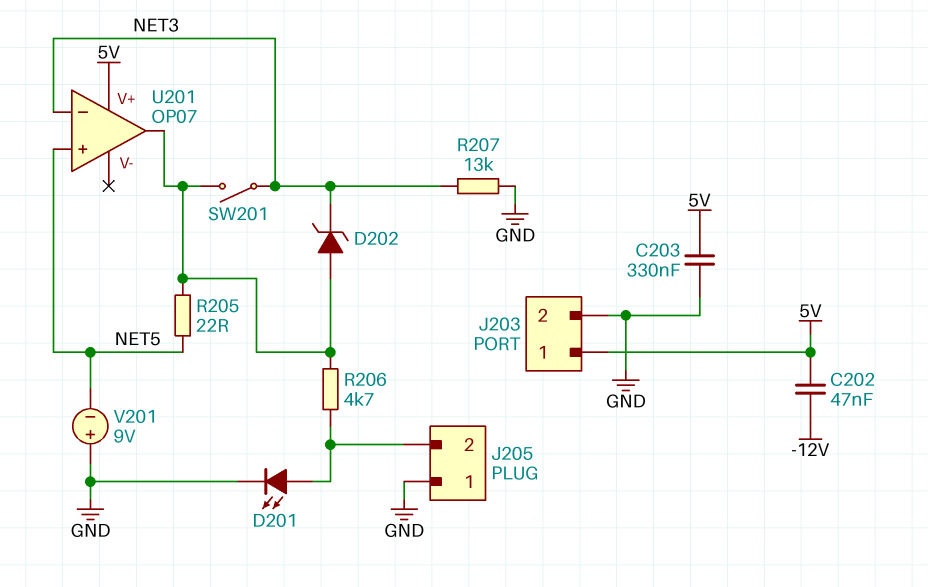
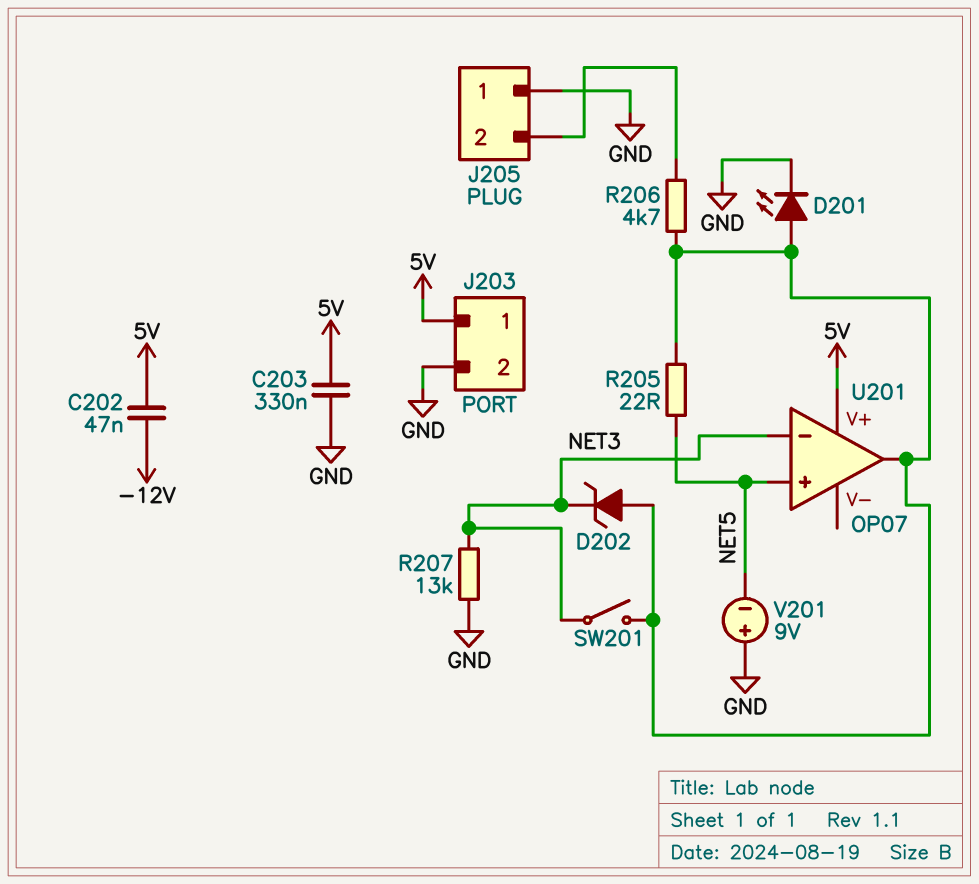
D201: LED (A J205/2, K GND) -> LED (A U201/out, K GND)

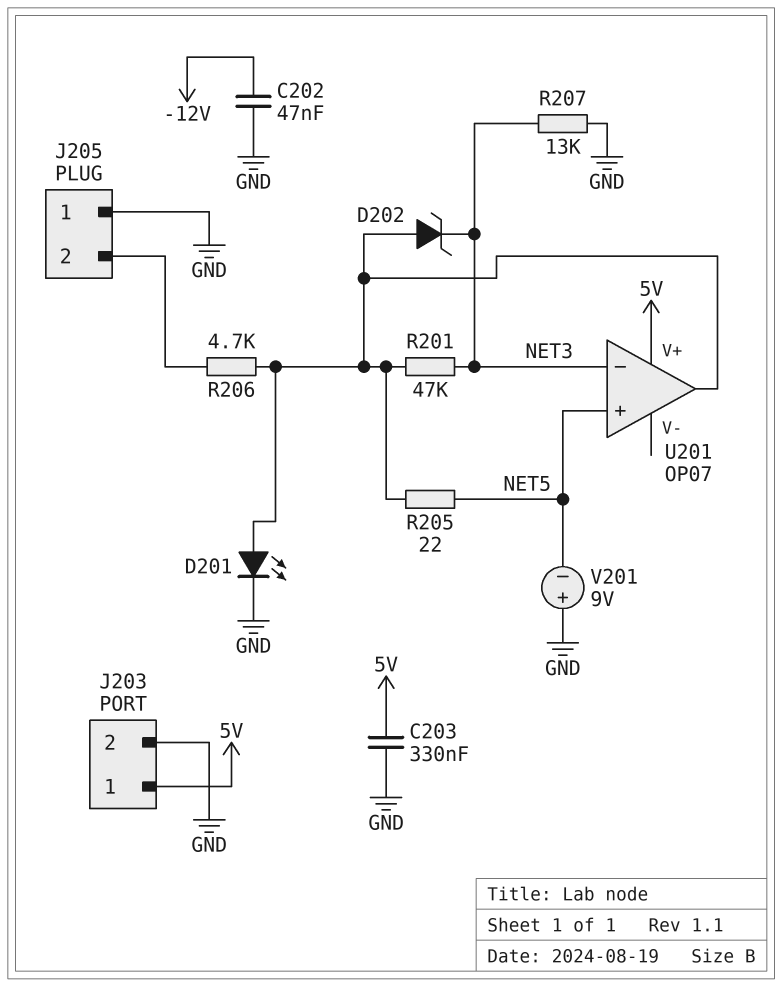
C202: 47nF (-12V, 5V) -> 47nF (-12V, GND)
R201: none -> 47k (NET3, U201/out)
SW201: switch (NET3, U201/out) -> none

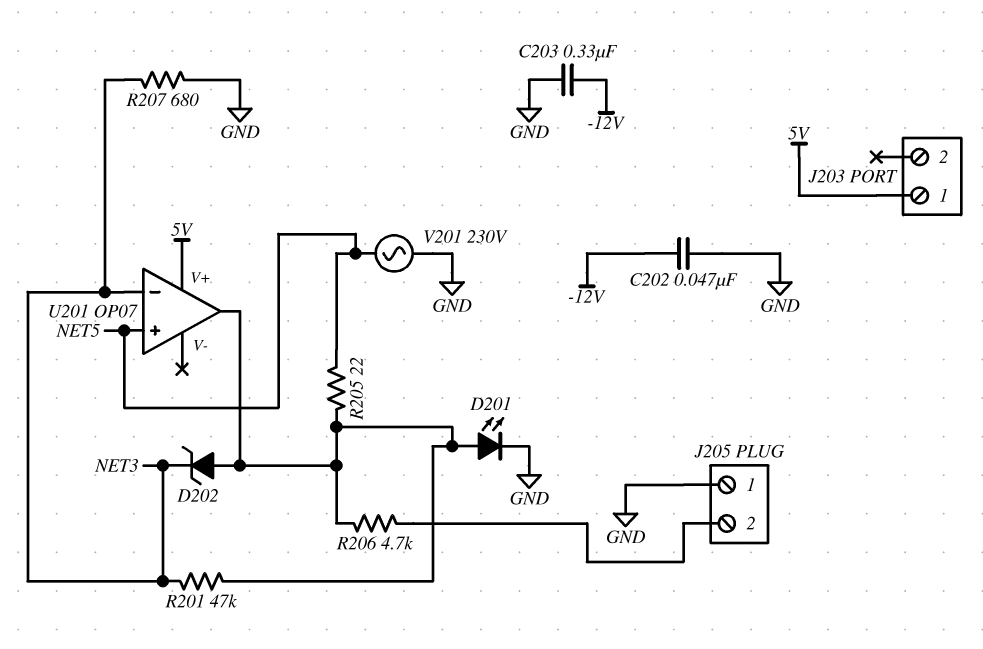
C203: 330nF (5V, GND) -> 330nF (-12V, GND)
J203 pin 2: GND -> none
R207: 13k (GND, NET3) -> 680 (GND, NET3)
V201: 9V (plus GND, minus NET5) -> AC 230V (GND, NET5)

